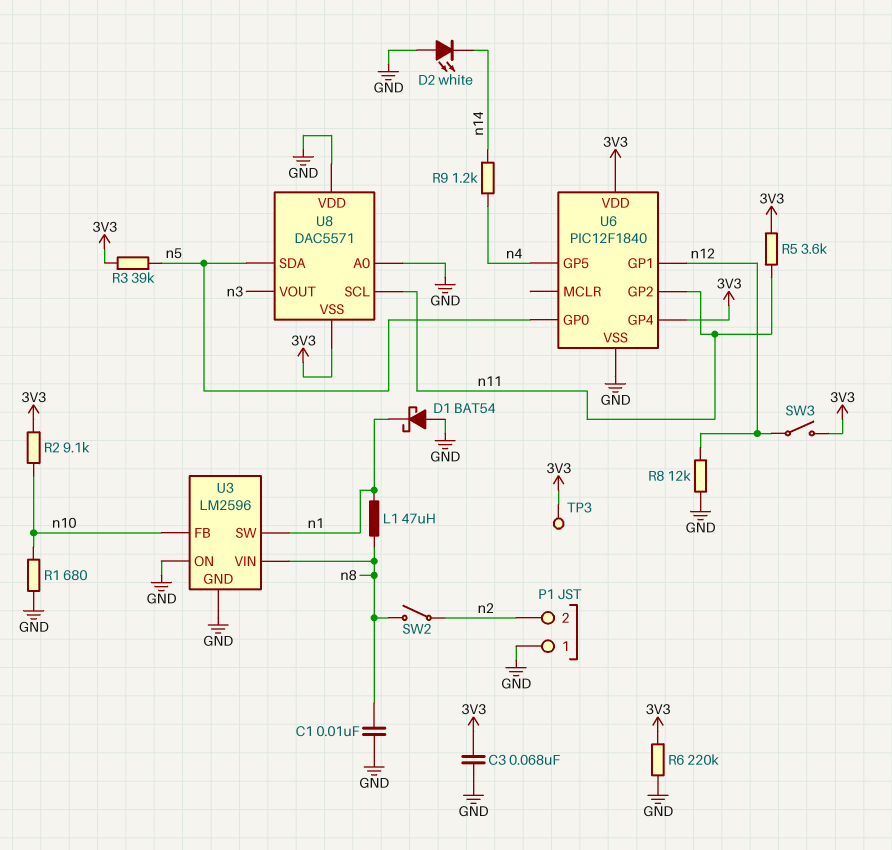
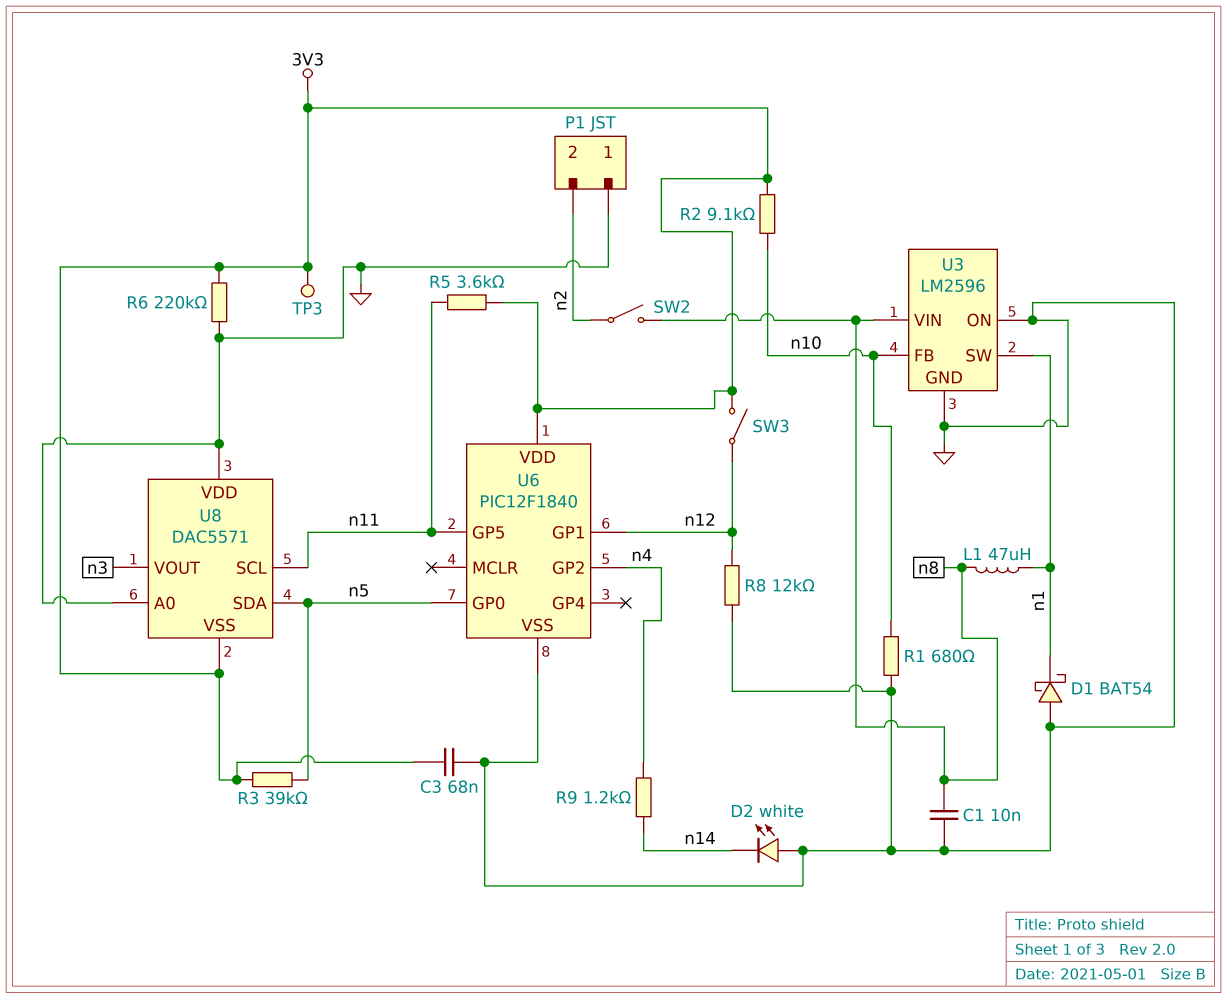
U6 pin GP2: n11 -> n4
U6 pin GP4: 3V3 -> none
U6 pin GP5: n4 -> n11

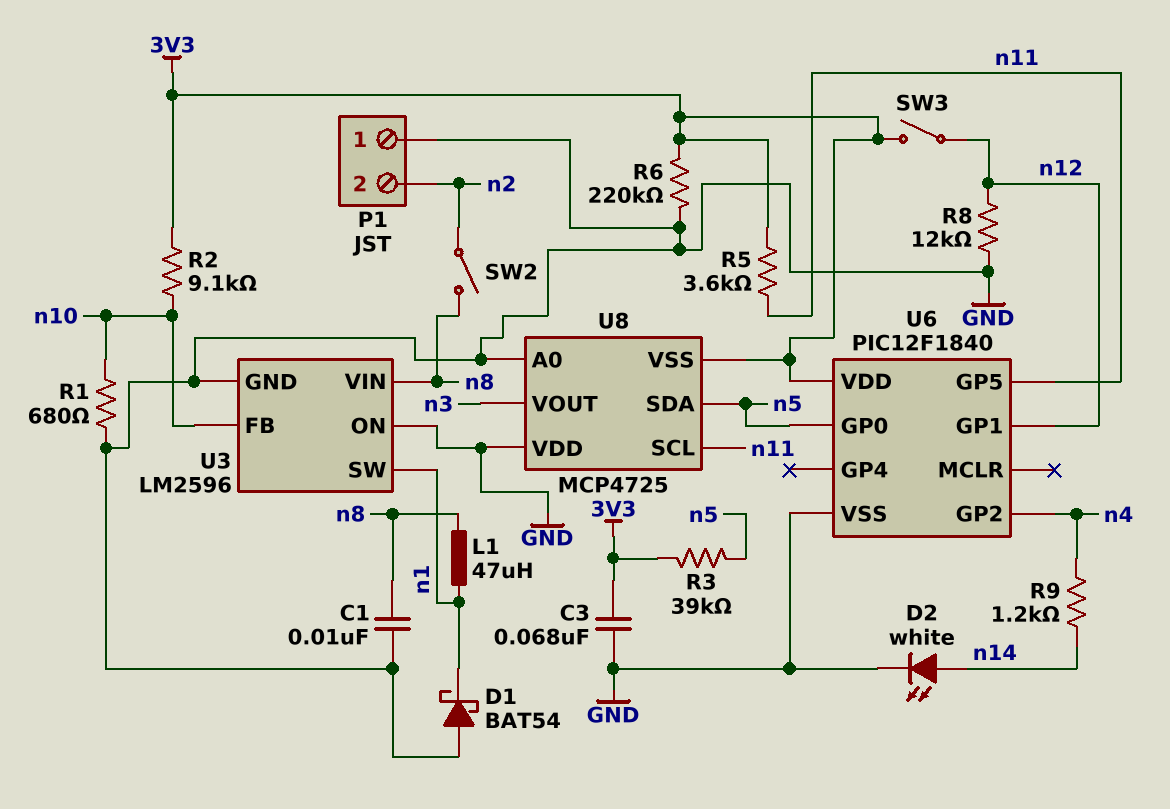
D2: LED white (A GND, K n14) -> LED white (A n14, K GND)
TP3: test point (3V3) -> none
U8: DAC5571 -> MCP4725

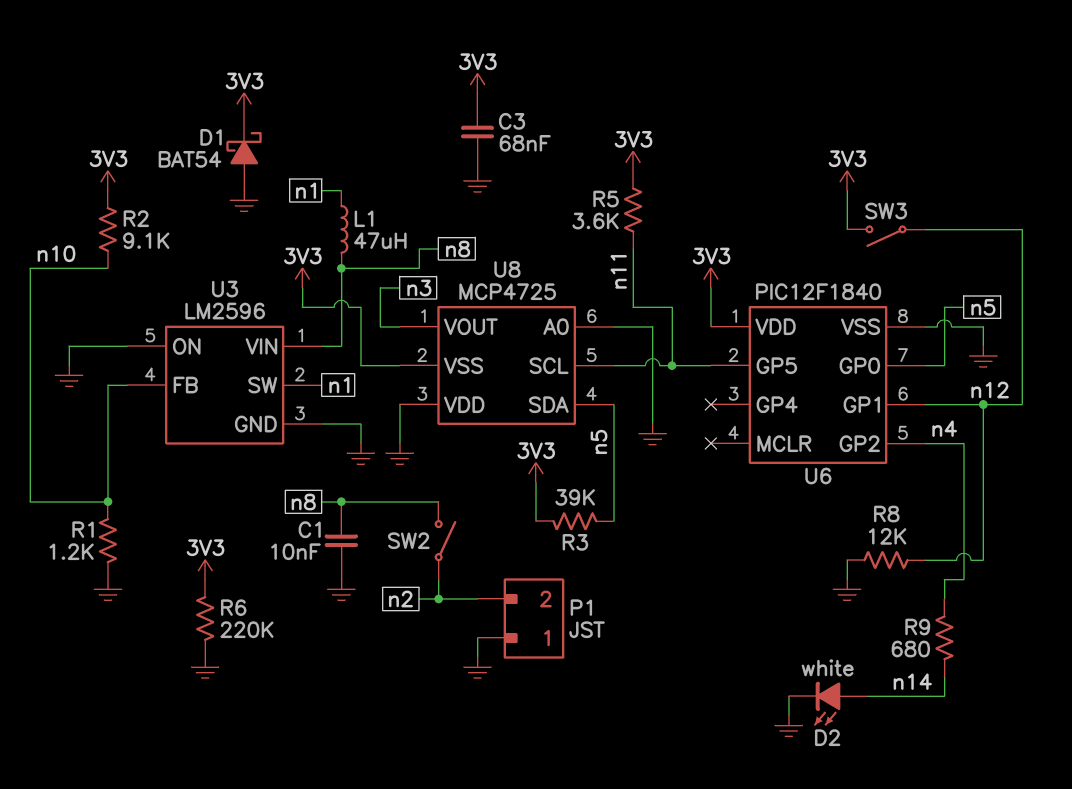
D1: schottky BAT54 (A GND, K n1) -> schottky BAT54 (A GND, K 3V3)
R1: 680 (GND, n10) -> 1.2k (GND, n10)
R9: 1.2k (n4, n14) -> 680 (n4, n14)

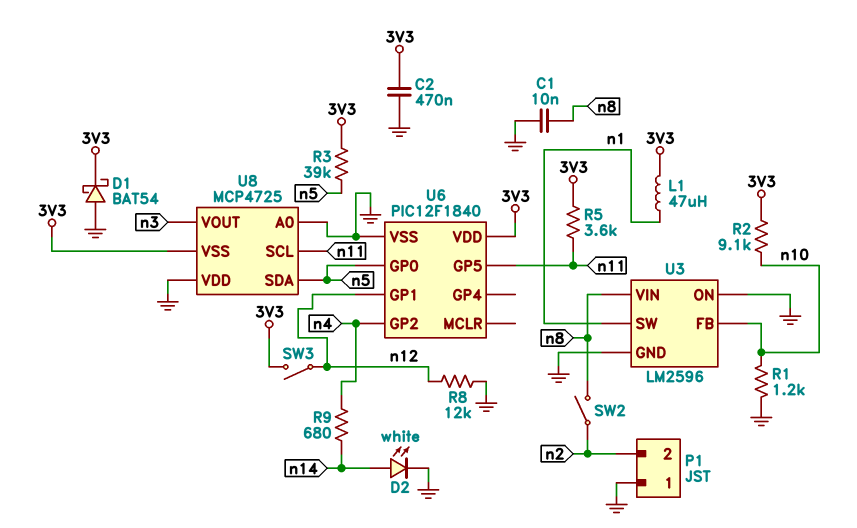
C2: none -> 470nF (3V3, GND)
C3: 68nF (3V3, GND) -> none
L1: 47uH (n1, n8) -> 47uH (3V3, n1)
R6: 220k (3V3, GND) -> none

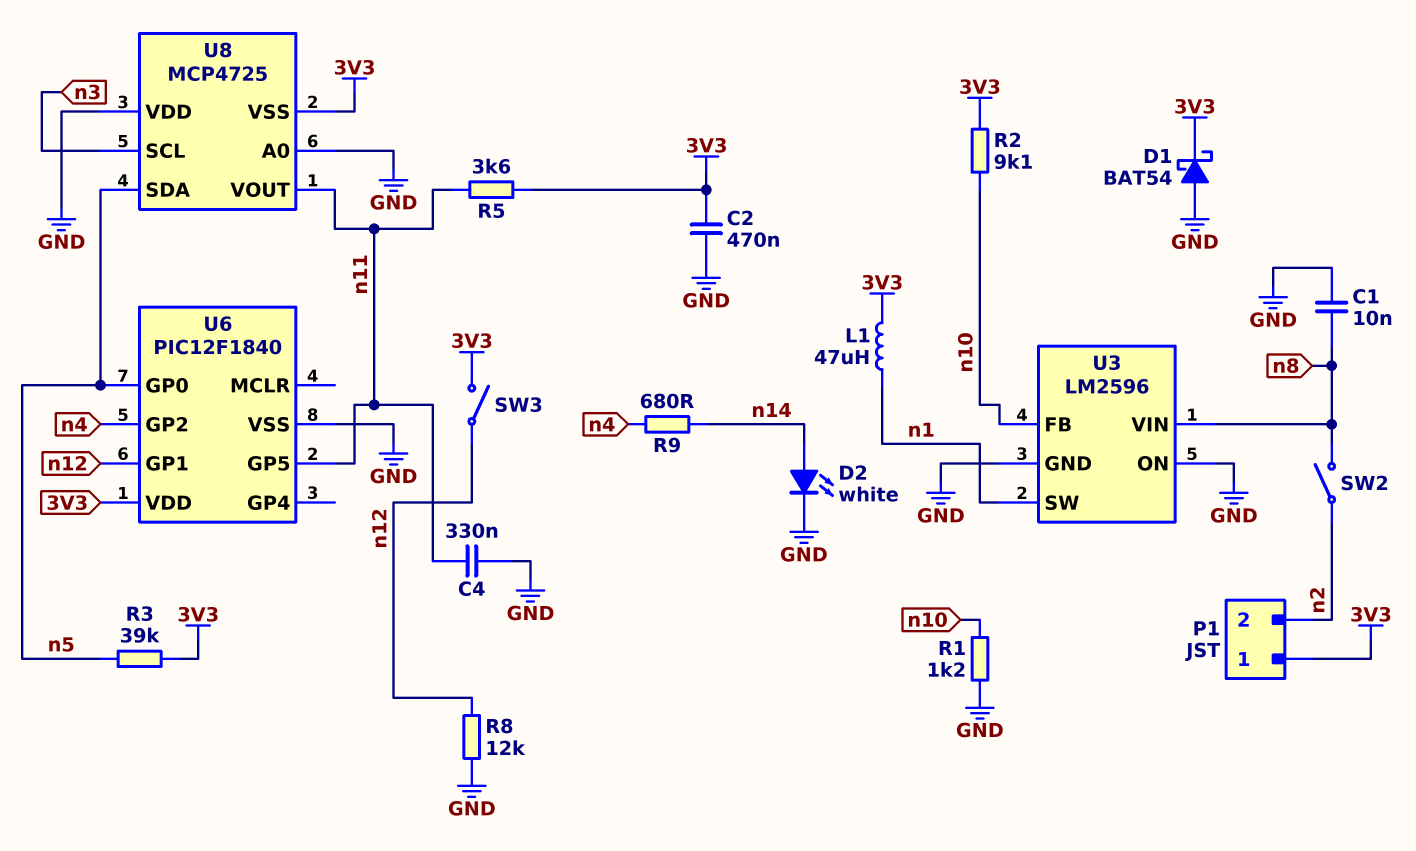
C4: none -> 330nF (GND, n11)
P1 pin 1: GND -> 3V3
U8 pin SCL: n11 -> n3
U8 pin VOUT: n3 -> n11

